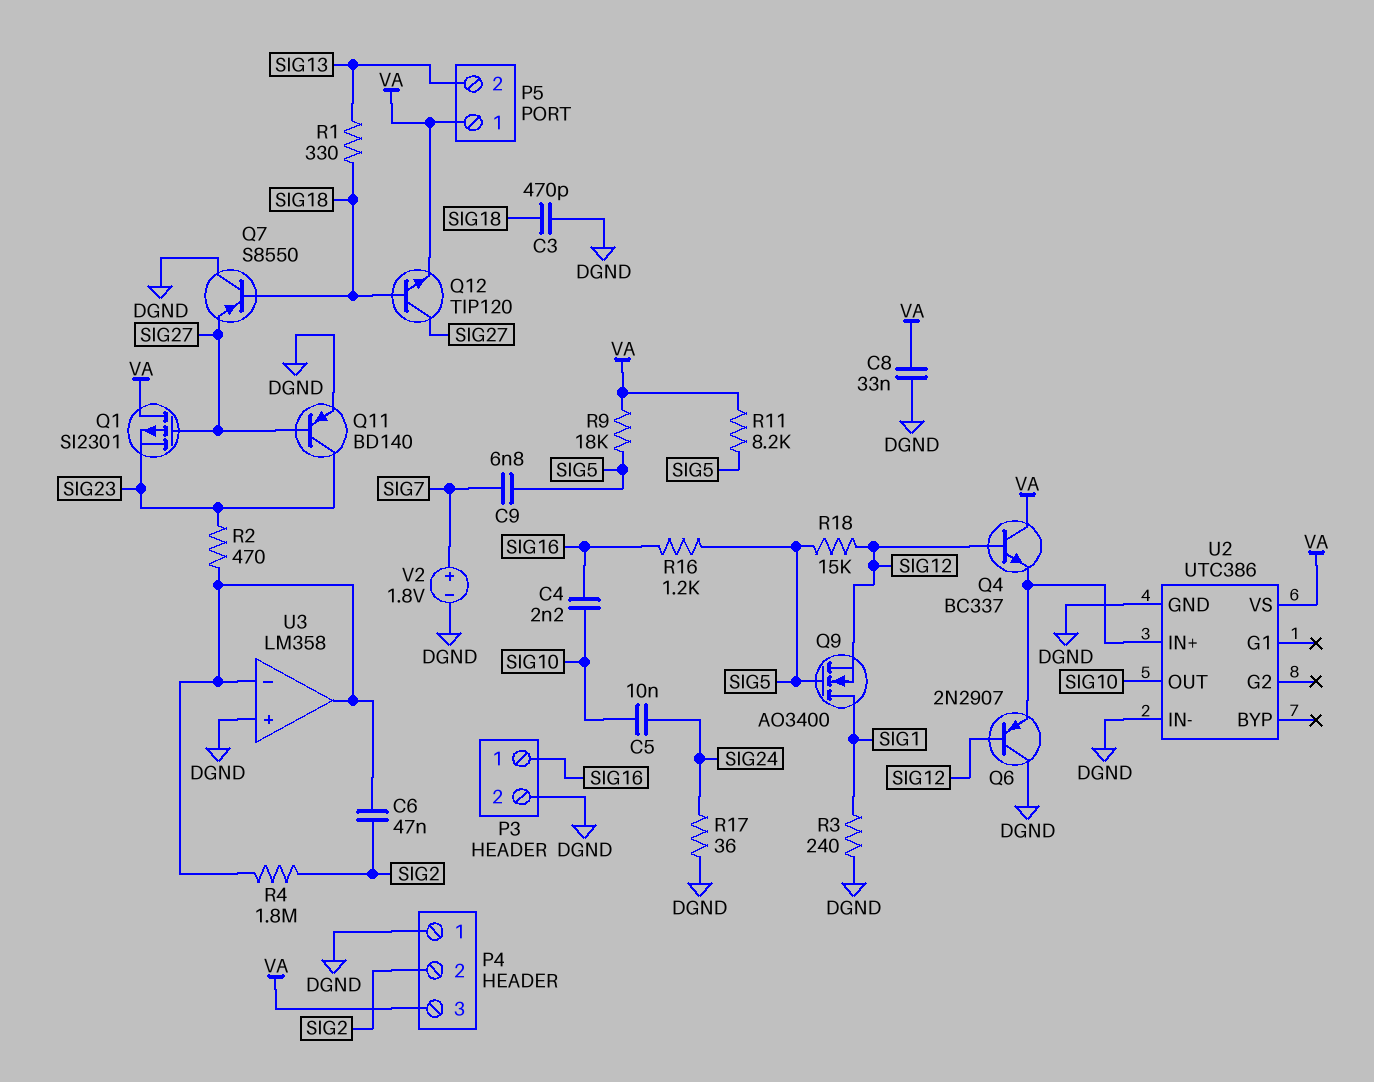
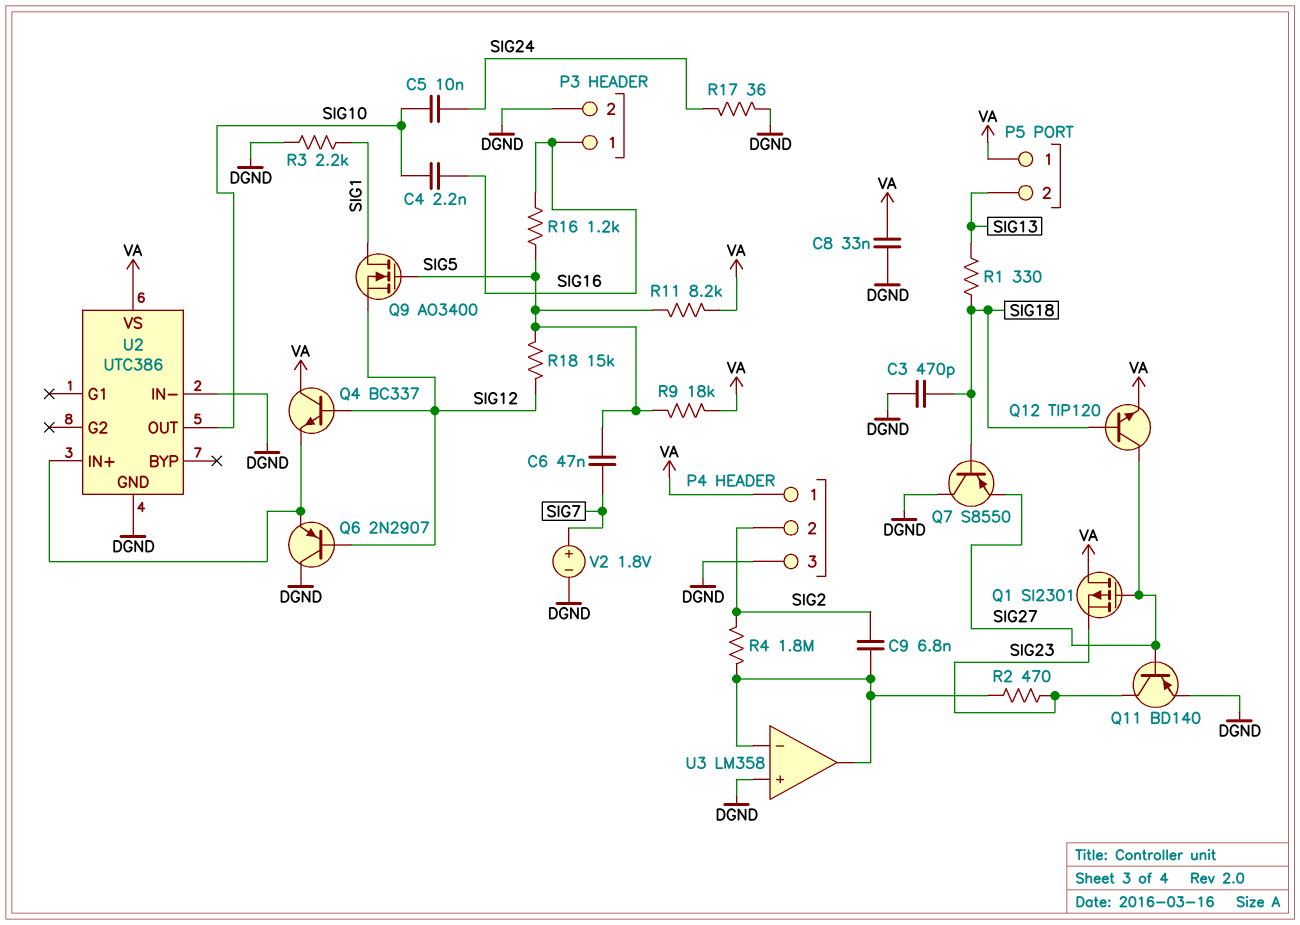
C6: 47nF (SIG2, U3/in-) -> 47nF (SIG5, SIG7)
C9: 6.8nF (SIG5, SIG7) -> 6.8nF (SIG2, U3/in-)
P4 pin 1: DGND -> VA
P4 pin 3: VA -> DGND
R3: 240 (DGND, SIG1) -> 2.2k (DGND, SIG1)

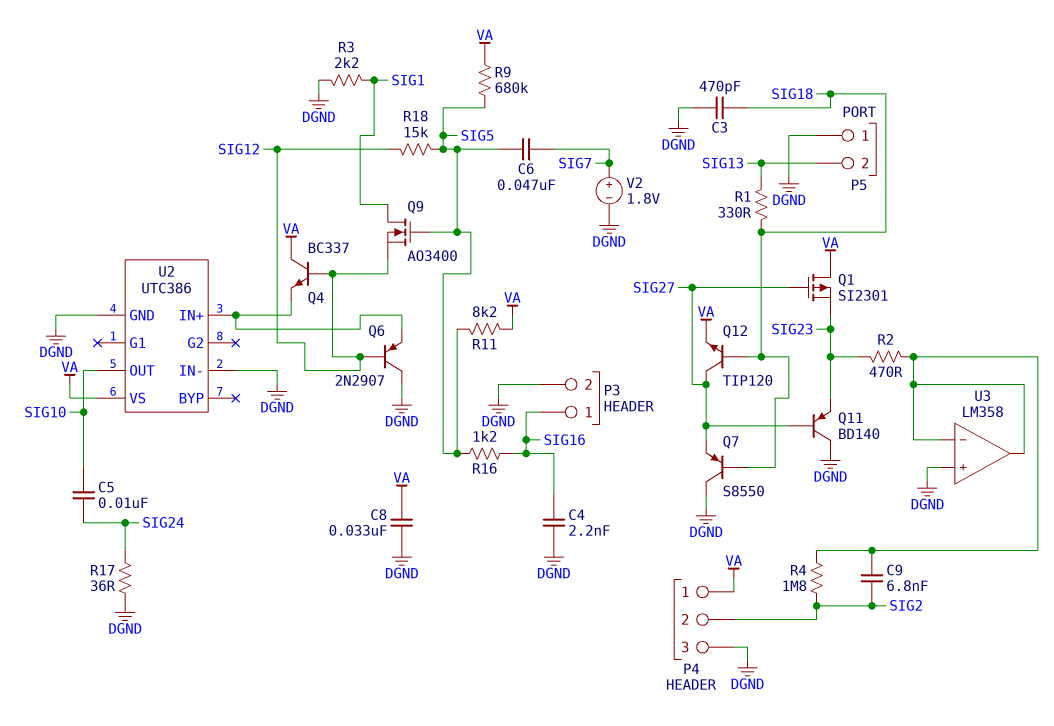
C4: 2.2nF (SIG10, SIG16) -> 2.2nF (DGND, SIG16)
P5 pin 1: VA -> DGND
Q11: PNP BD140 (B SIG27, C SIG23, E DGND) -> PNP BD140 (B SIG27, C DGND, E SIG23)
R9: 18k (SIG5, VA) -> 680k (SIG5, VA)

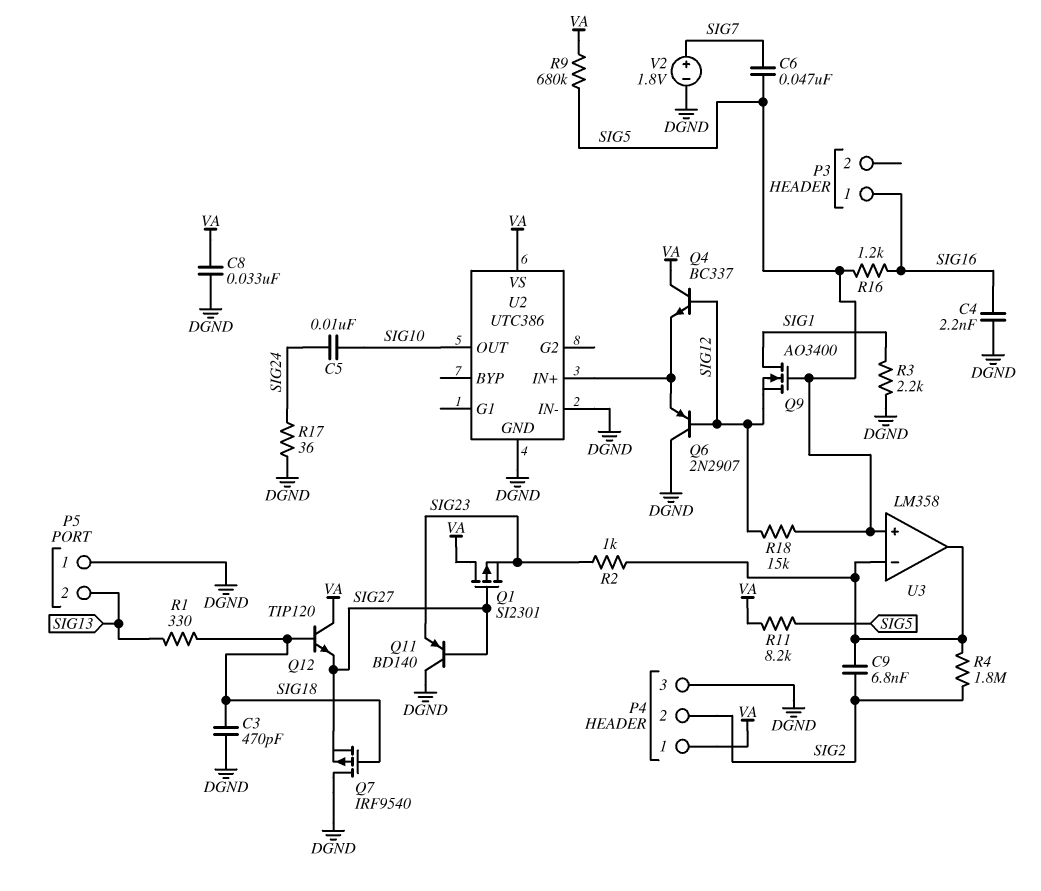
P3 pin 2: DGND -> none
Q7: PNP S8550 (B SIG18, C DGND, E SIG27) -> PMOS IRF9540 (G SIG18, D DGND, S SIG27)
Q12: NPN TIP120 (B SIG18, C SIG27, E VA) -> NPN TIP120 (B SIG18, C VA, E SIG27)
R2: 470 (SIG23, U3/in-) -> 1k (SIG23, U3/in-)
U3 pin in+: DGND -> SIG5

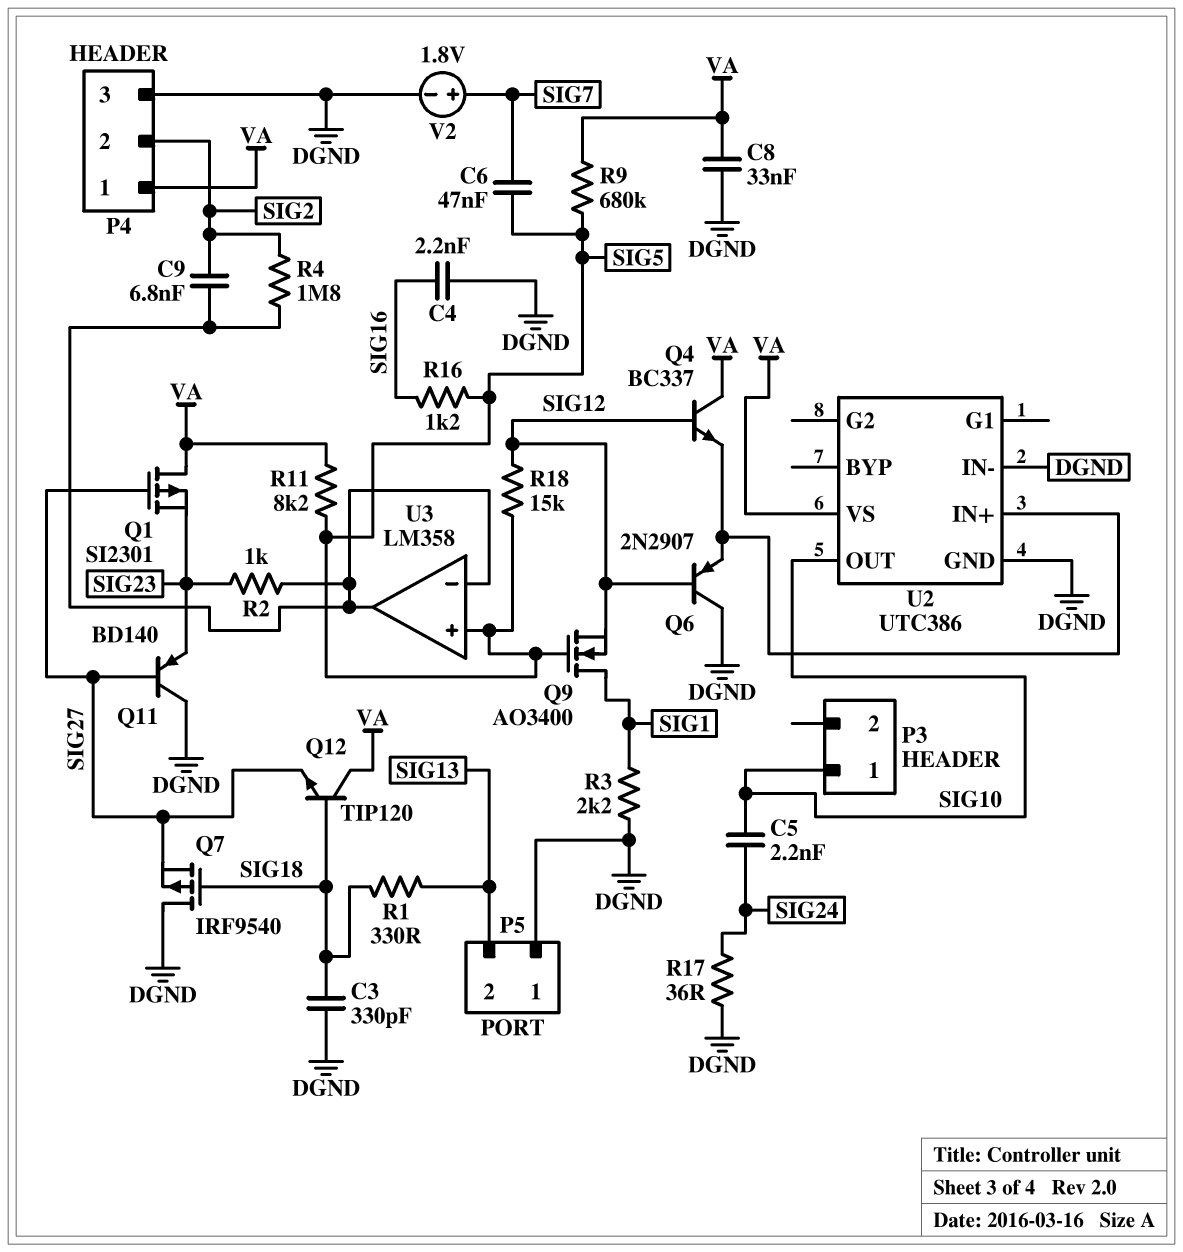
C3: 470pF (DGND, SIG18) -> 330pF (DGND, SIG18)
C5: 10nF (SIG10, SIG24) -> 2.2nF (SIG10, SIG24)
P3 pin 1: SIG16 -> SIG10

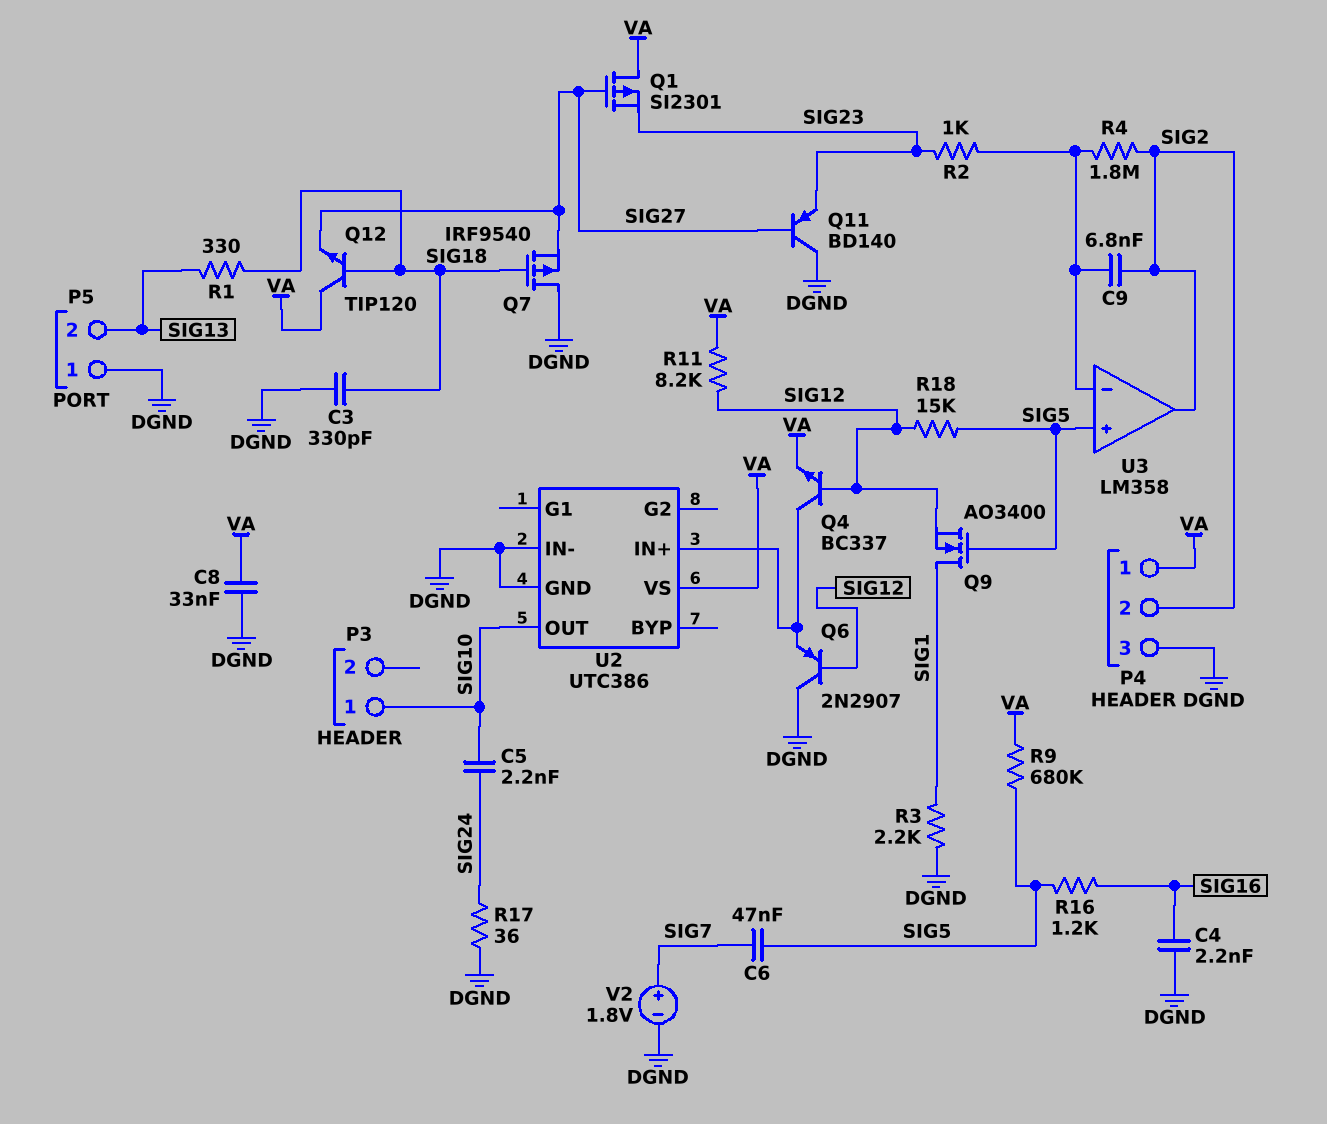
Q4: NPN BC337 (B SIG12, C VA, E U2/IN+) -> NPN BC337 (B SIG12, C U2/IN+, E VA)
R11: 8.2k (SIG5, VA) -> 8.2k (SIG12, VA)
U3 pin out: U3/in- -> SIG2

